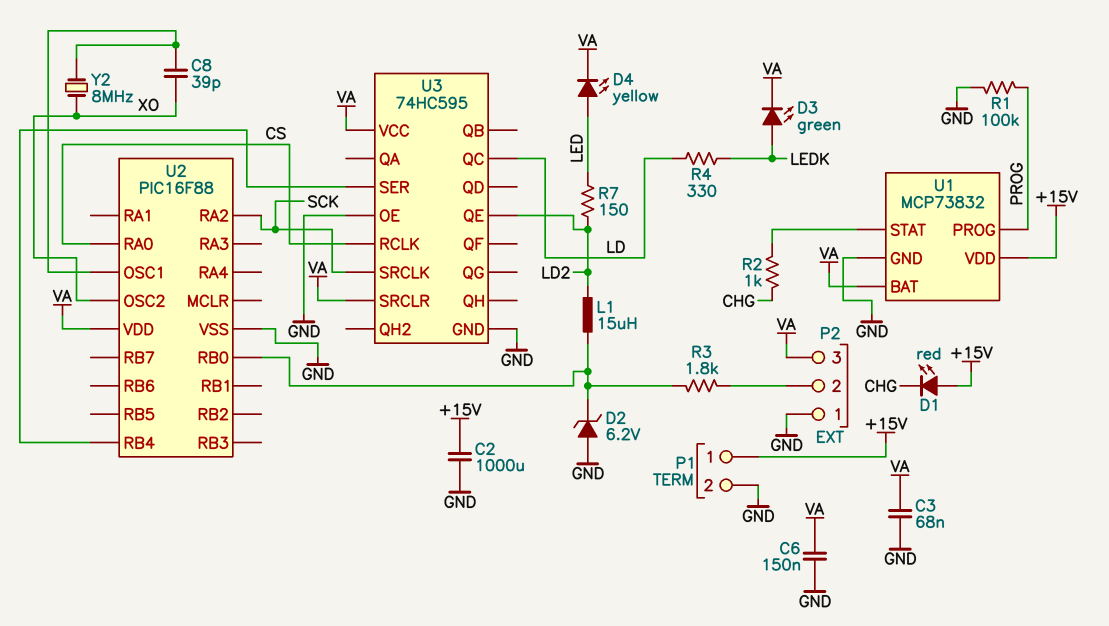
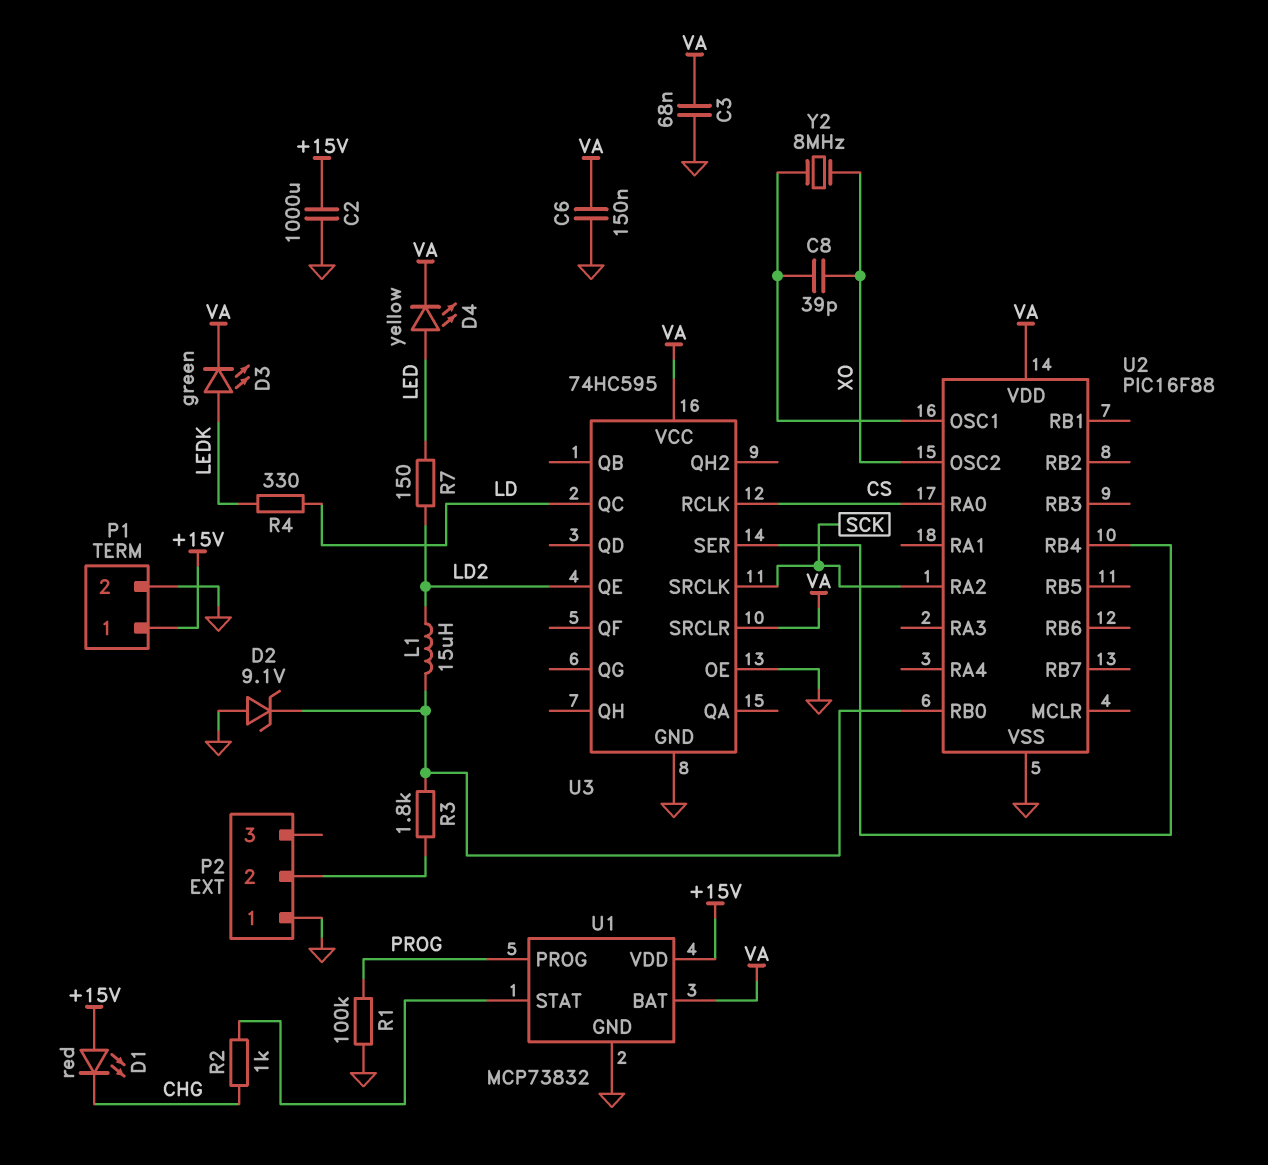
D2: zener 6.2V (A GND, K U2/RB0) -> zener 9.1V (A GND, K U2/RB0)
P2 pin 3: VA -> none

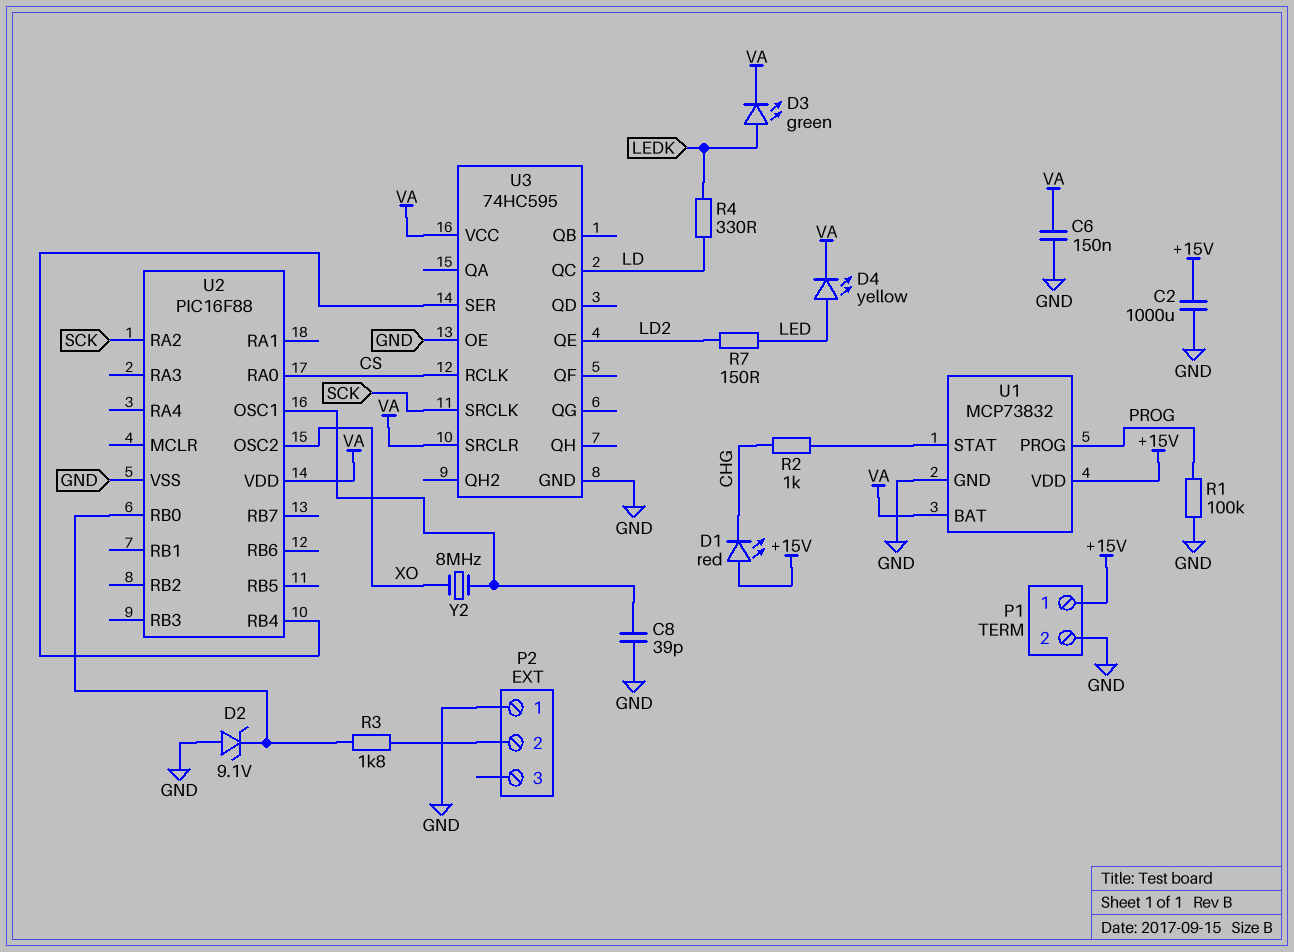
C3: 68nF (GND, VA) -> none
C8: 39pF (U2/OSC1, XO) -> 39pF (GND, U2/OSC1)
L1: 15uH (LD2, U2/RB0) -> none

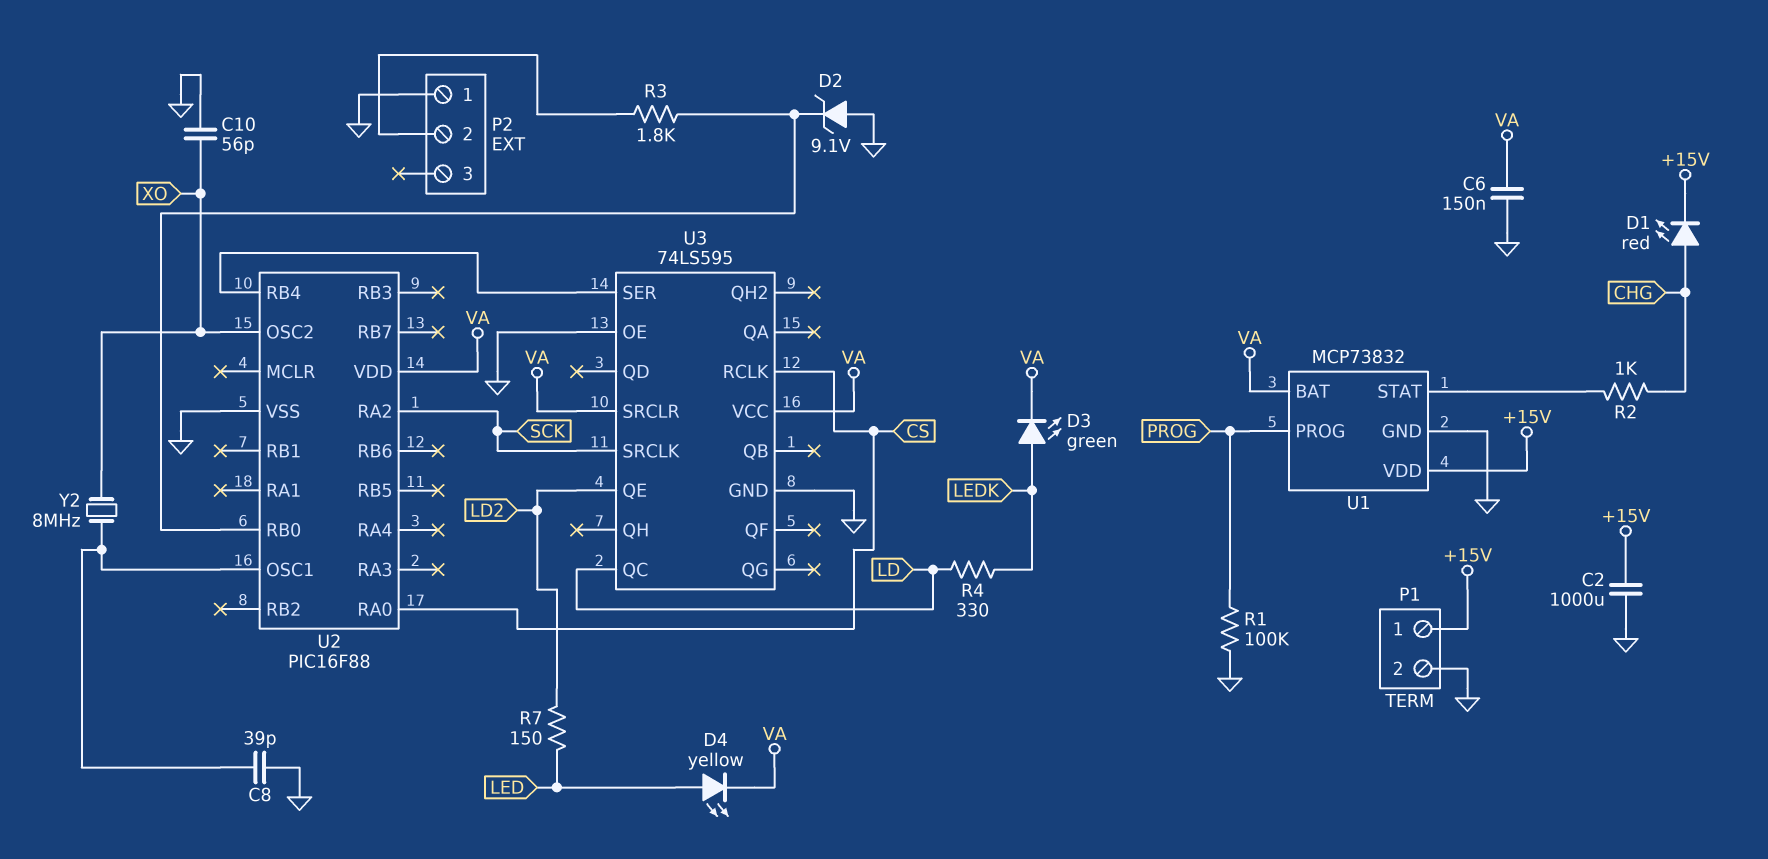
C10: none -> 56pF (GND, XO)
D1: LED red (A +15V, K CHG) -> LED red (A CHG, K +15V)
U3: 74HC595 -> 74LS595

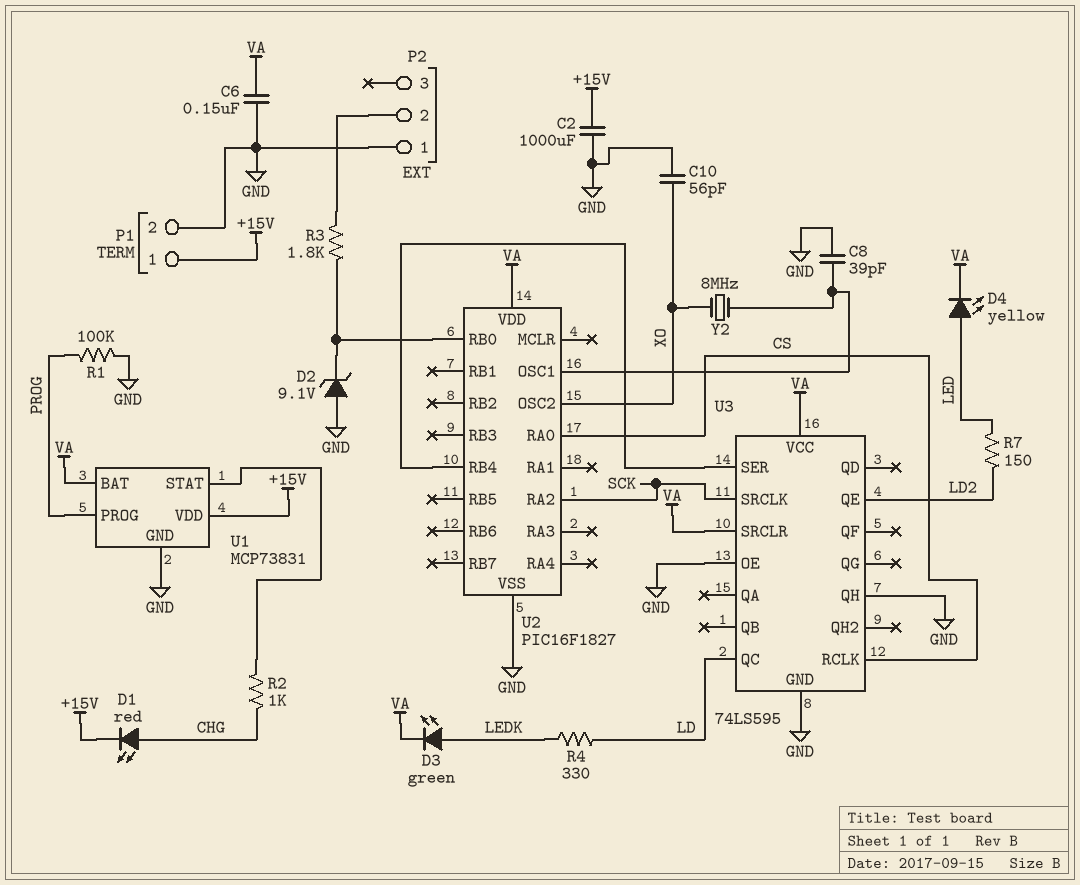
U1: MCP73832 -> MCP73831
U2: PIC16F88 -> PIC16F1827
U3 pin QH: none -> GND

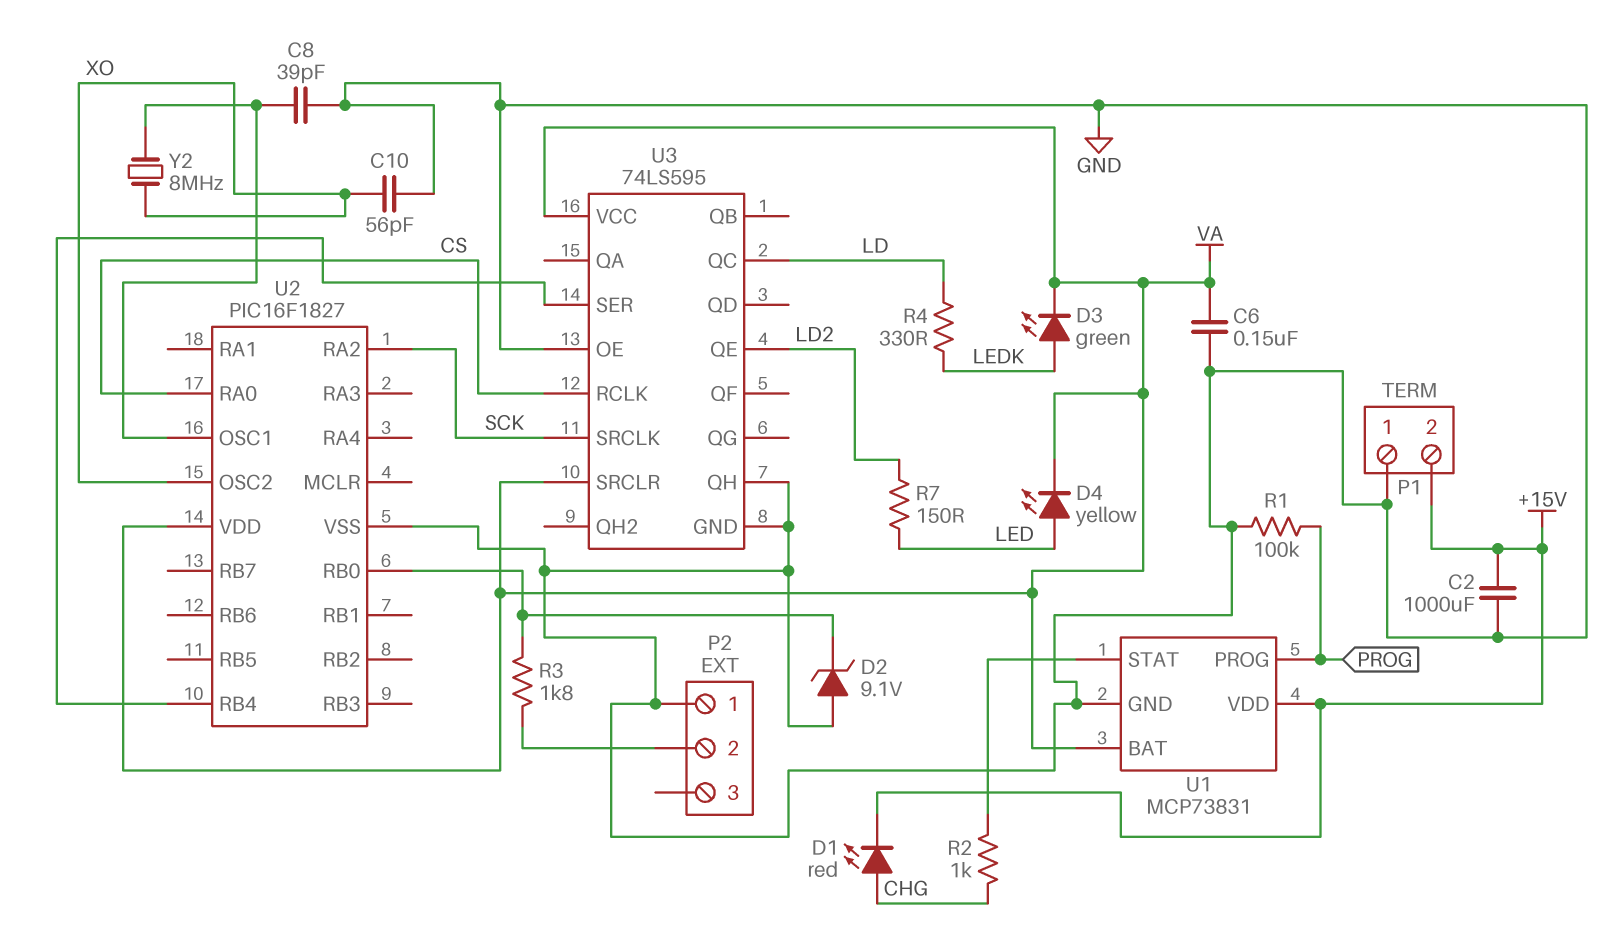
P1 pin 1: +15V -> GND
P1 pin 2: GND -> +15V

